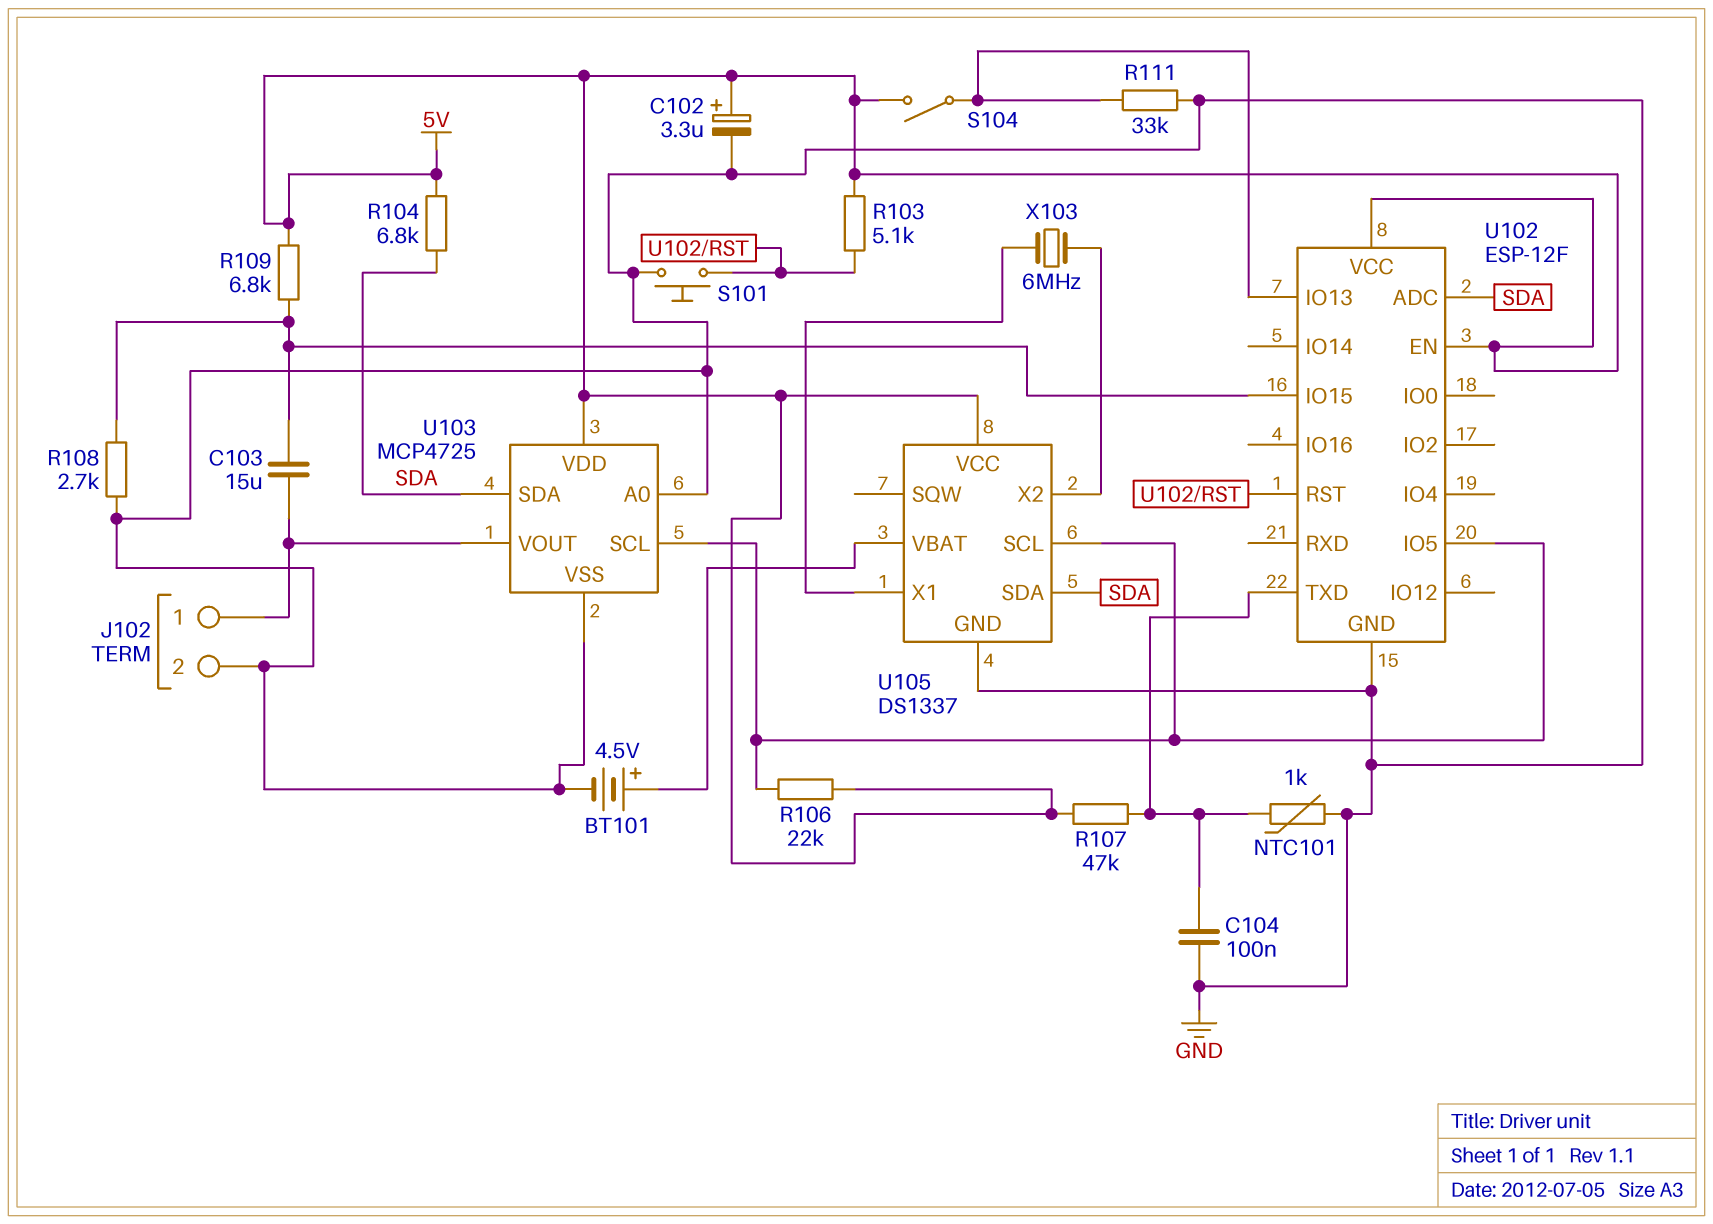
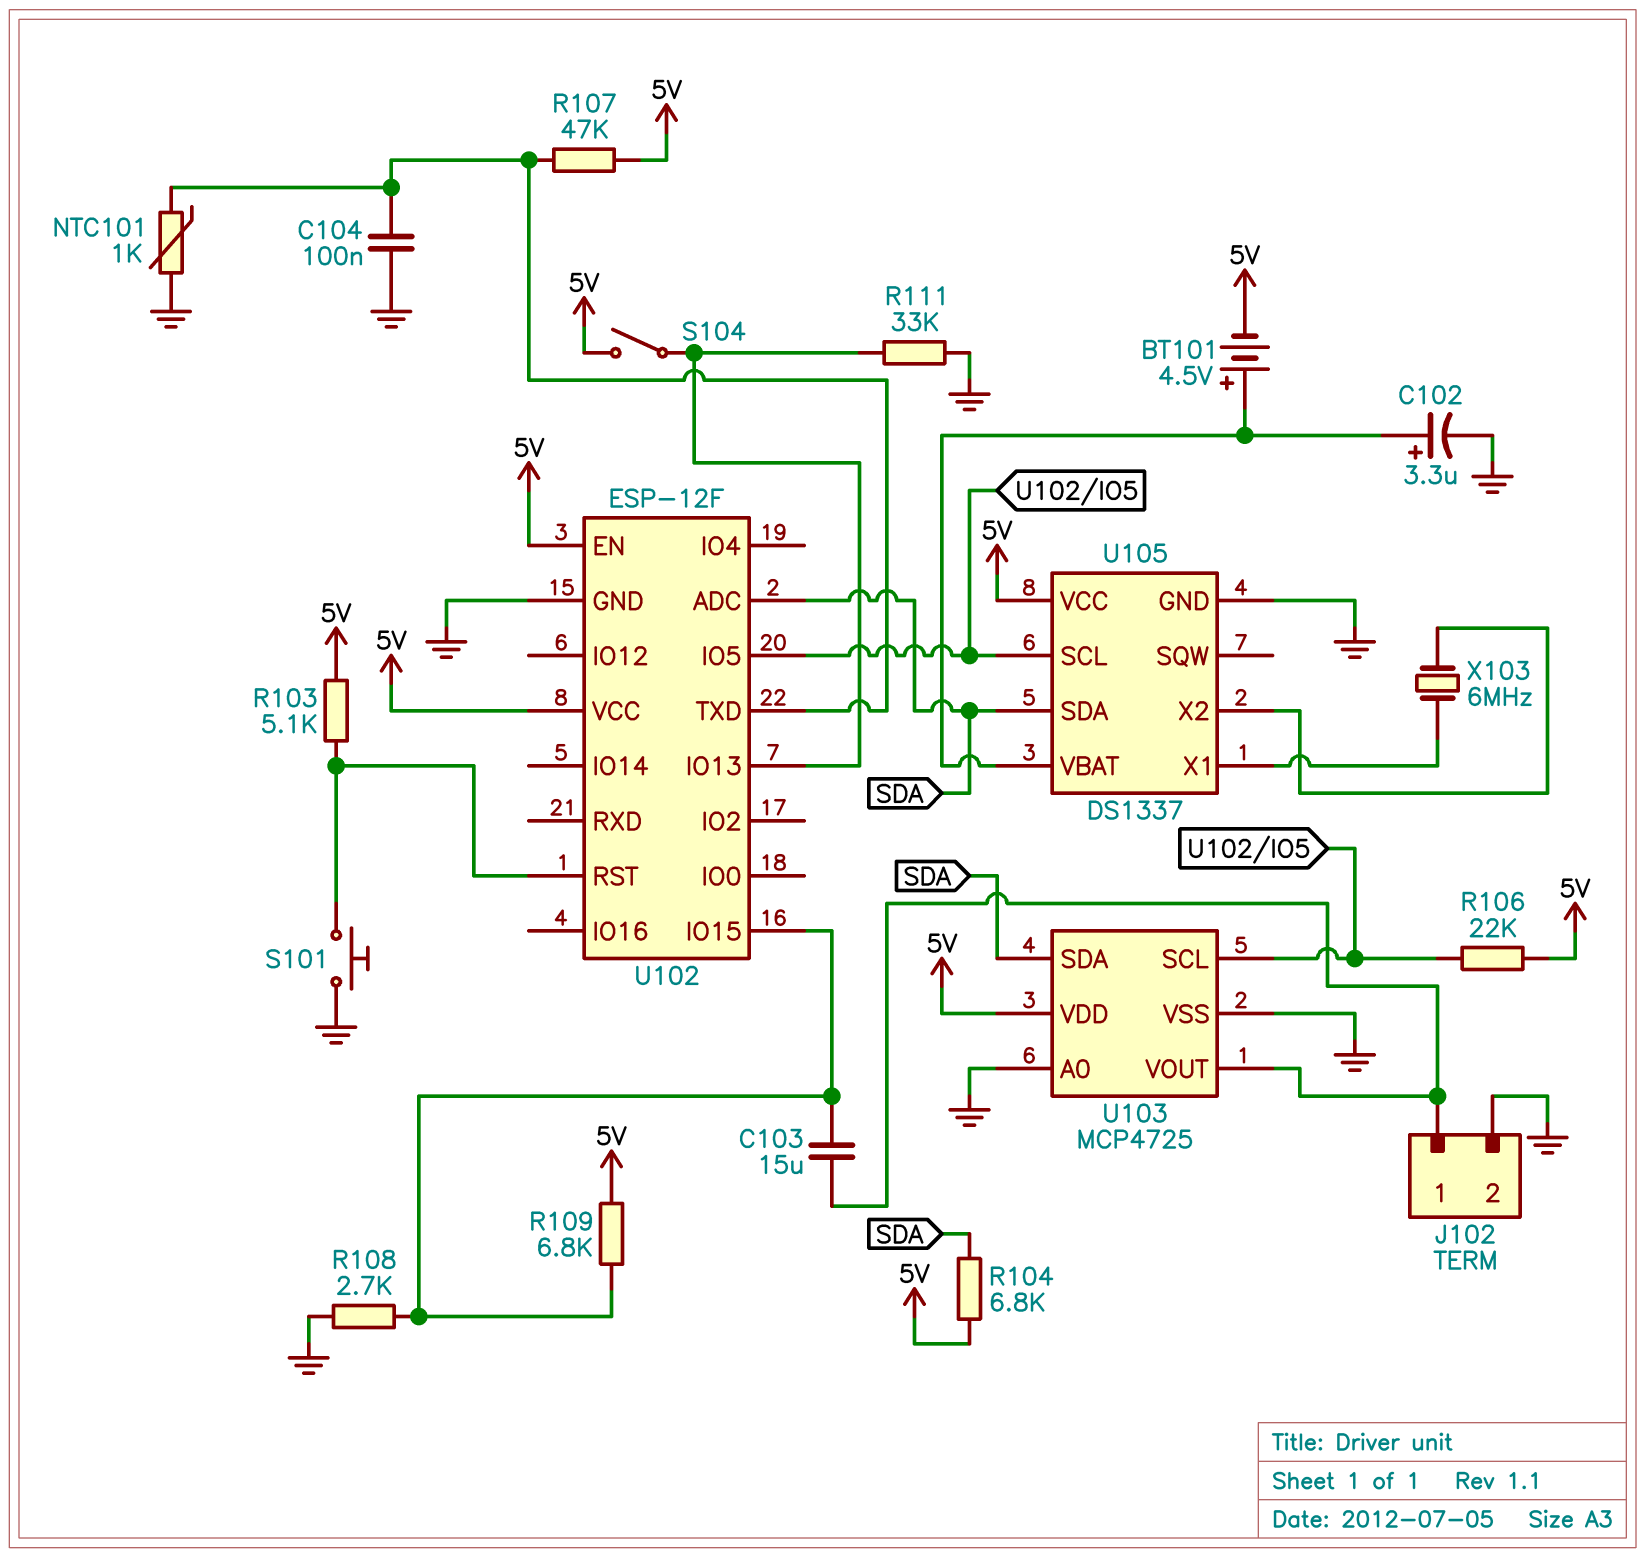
BT101: 4.5V (plus U105/VBAT, minus GND) -> 4.5V (plus U105/VBAT, minus 5V)
C102: 3.3uF (plus 5V, minus GND) -> 3.3uF (plus U105/VBAT, minus GND)

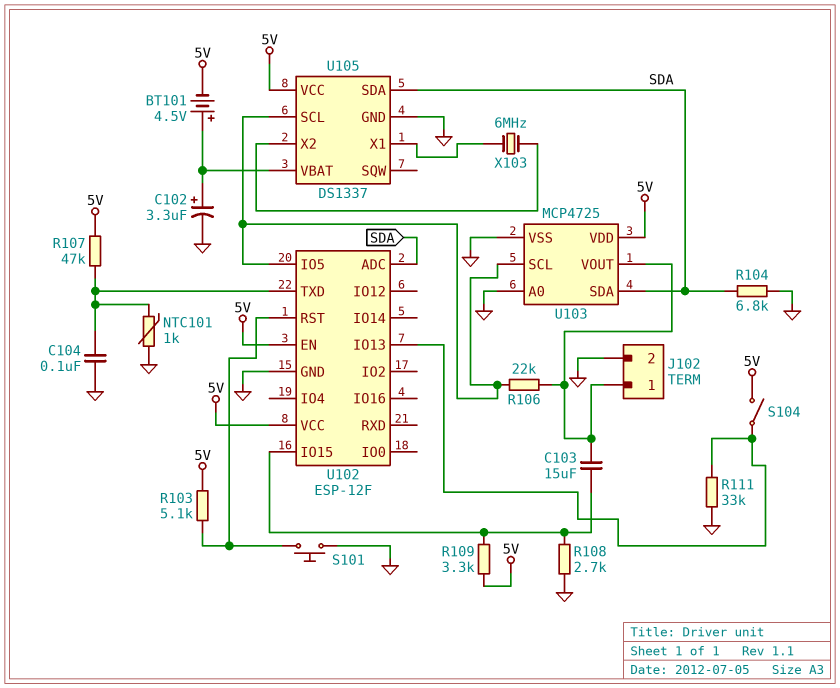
R104: 6.8k (5V, SDA) -> 6.8k (GND, SDA)
R106: 22k (5V, U102/IO5) -> 22k (J102/1, U102/IO5)
R109: 6.8k (5V, U102/IO15) -> 3.3k (5V, U102/IO15)

